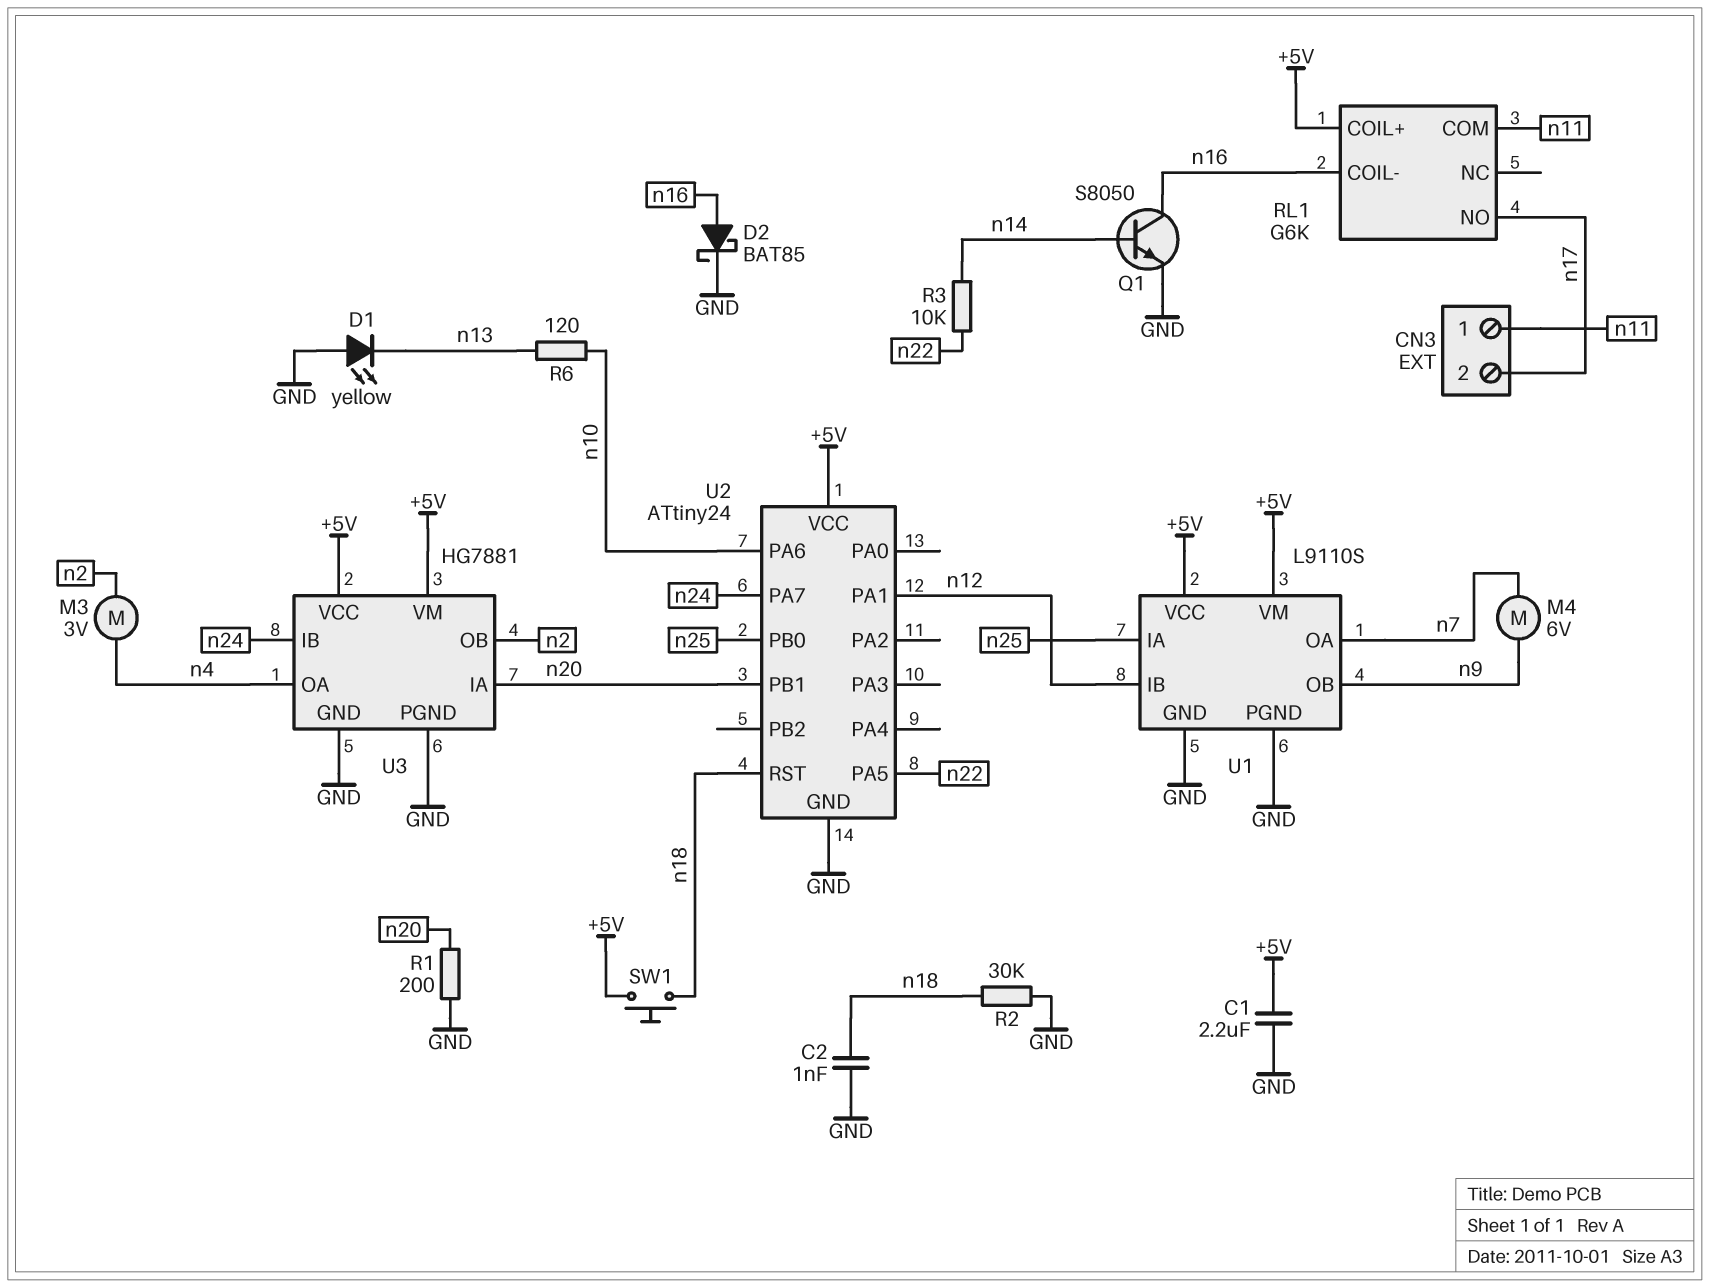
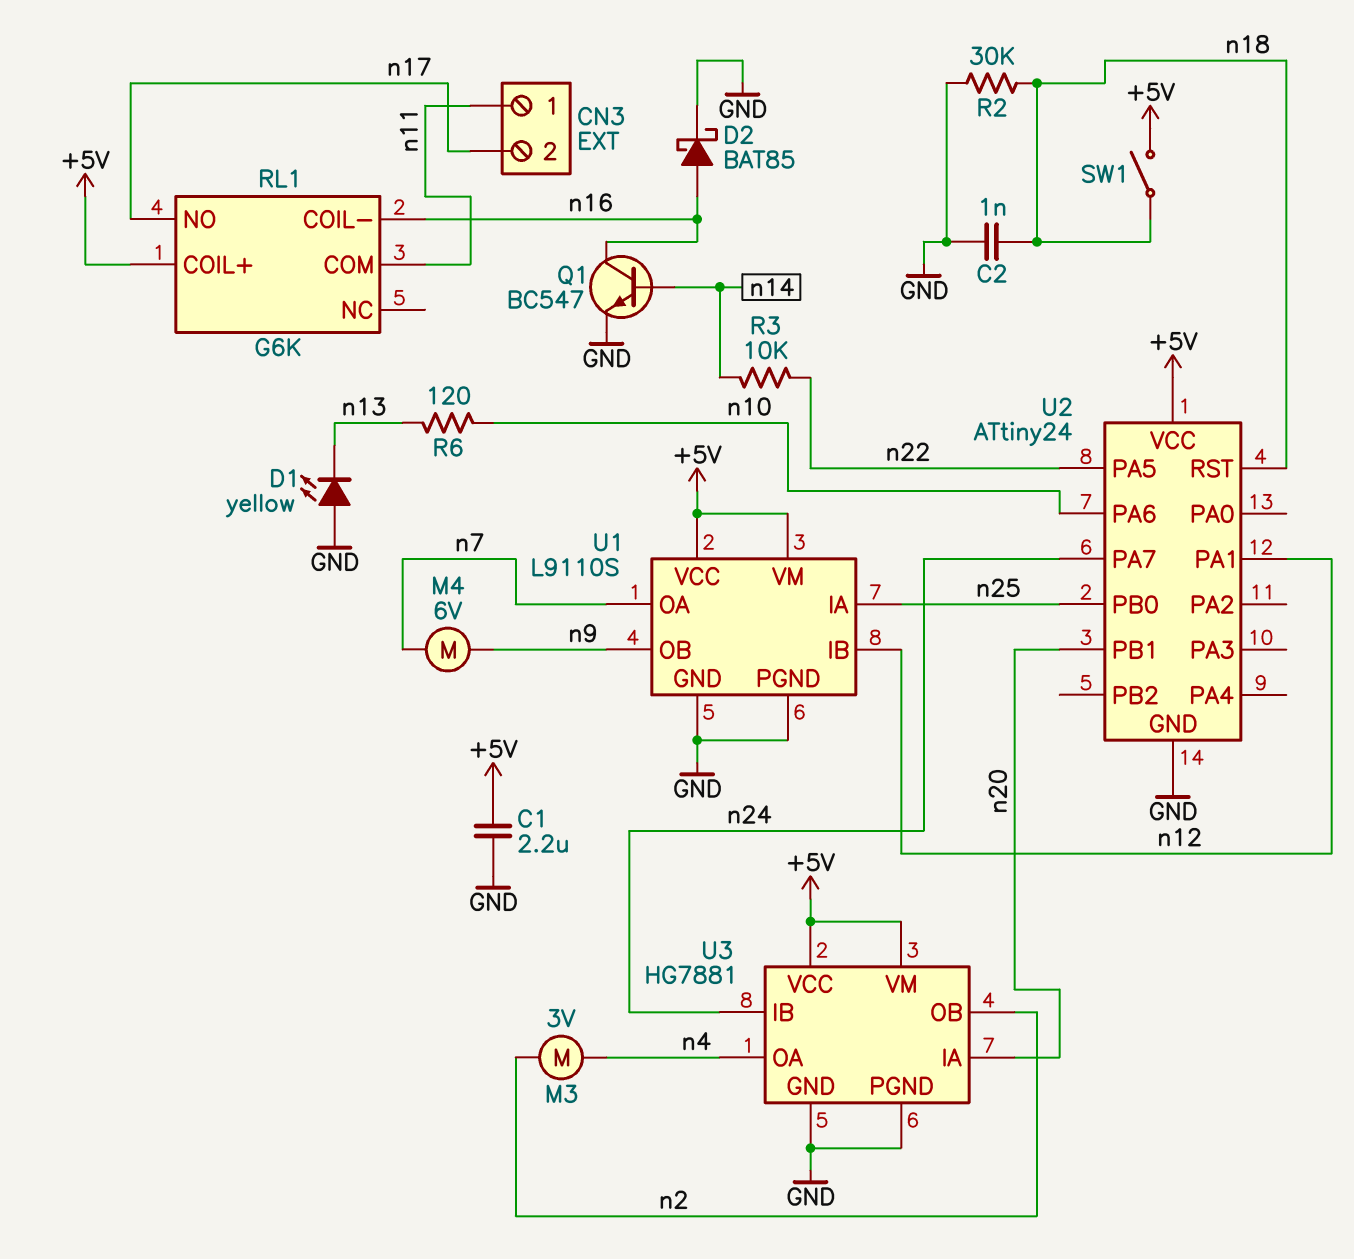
Q1: NPN S8050 (B n14, C n16, E GND) -> NPN BC547 (B n14, C n16, E GND)
R1: 200 (GND, n20) -> none
SW1: button (+5V, n18) -> switch (+5V, n18)

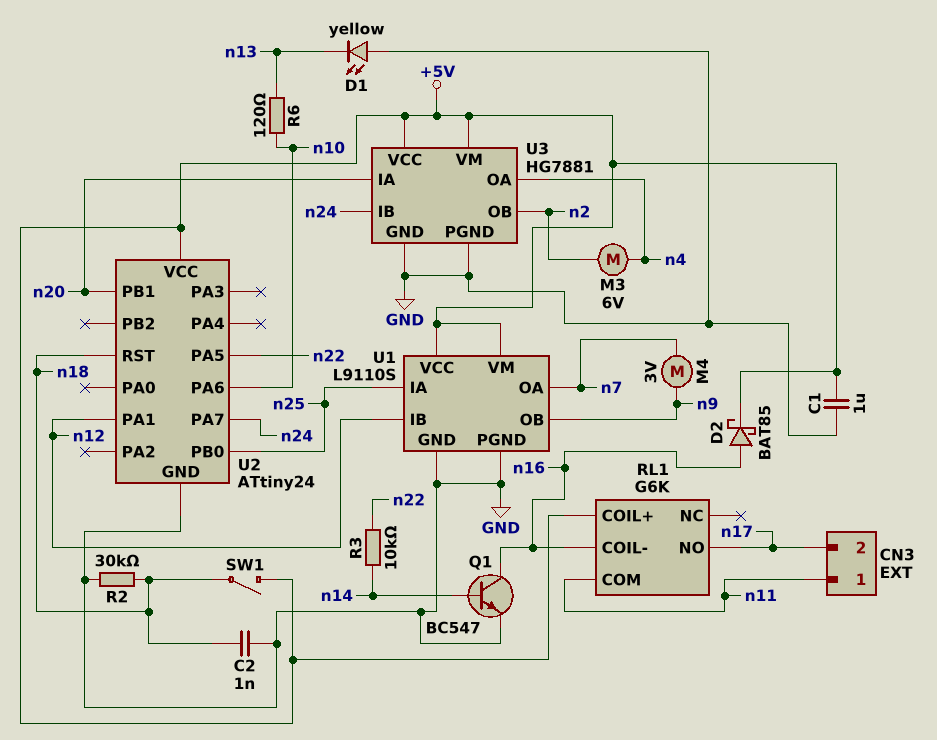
C1: 2.2uF (+5V, GND) -> 1uF (+5V, GND)
D2: schottky BAT85 (A n16, K GND) -> schottky BAT85 (A n16, K +5V)
M3: motor 3V (n2, n4) -> motor 6V (n2, n4)
M4: motor 6V (n7, n9) -> motor 3V (n7, n9)

